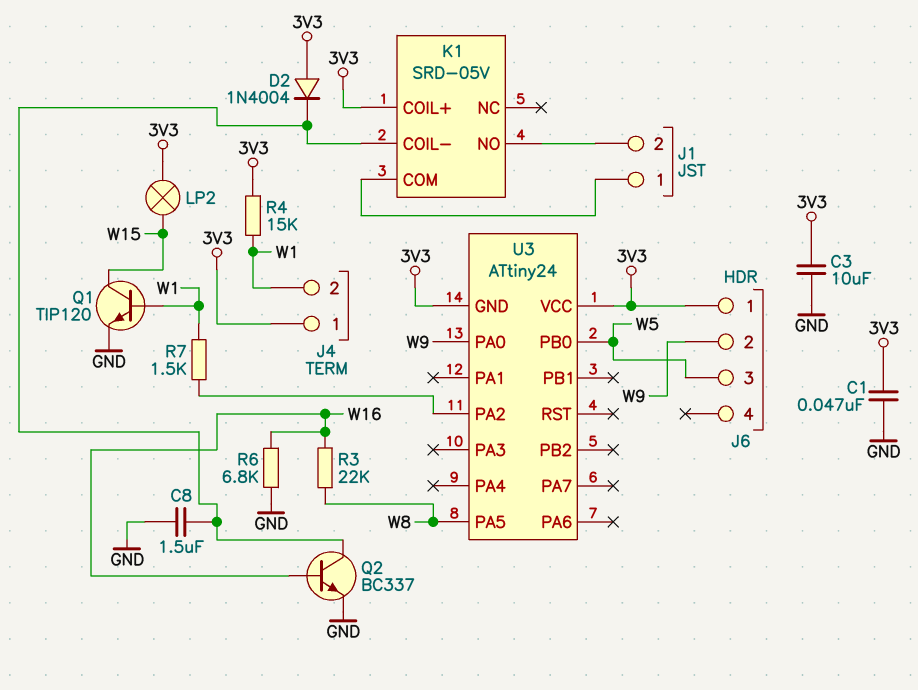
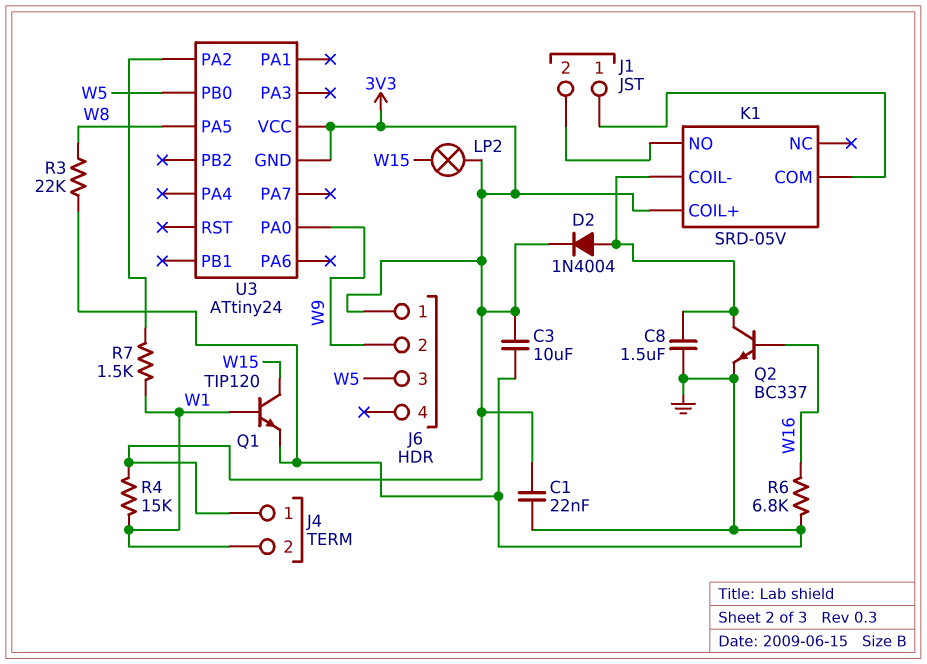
C1: 47nF (3V3, GND) -> 22nF (3V3, GND)
D2: diode 1N4004 (A 3V3, K K1/COIL-) -> diode 1N4004 (A K1/COIL-, K 3V3)
R3: 22k (W8, W16) -> 22k (GND, W8)

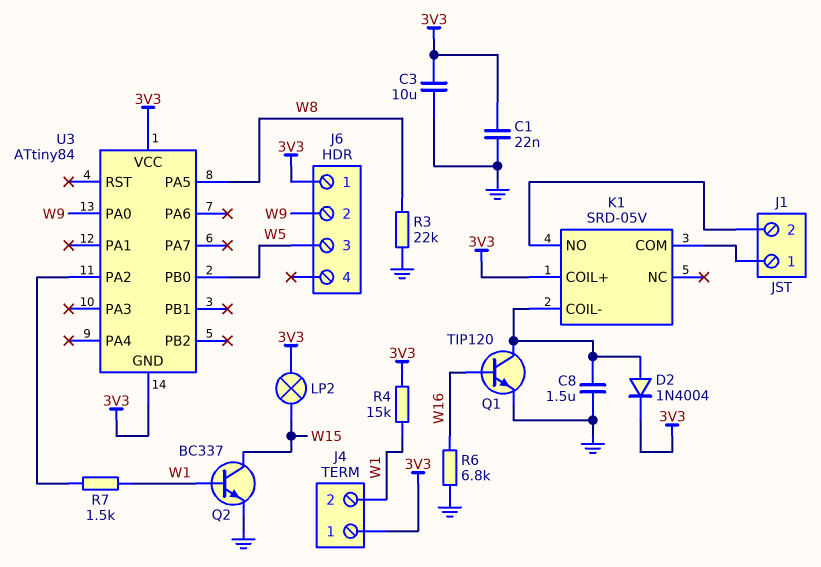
Q1: NPN TIP120 (B W1, C W15, E GND) -> NPN TIP120 (B W16, C K1/COIL-, E GND)
Q2: NPN BC337 (B W16, C K1/COIL-, E GND) -> NPN BC337 (B W1, C W15, E GND)
U3: ATtiny24 -> ATtiny84

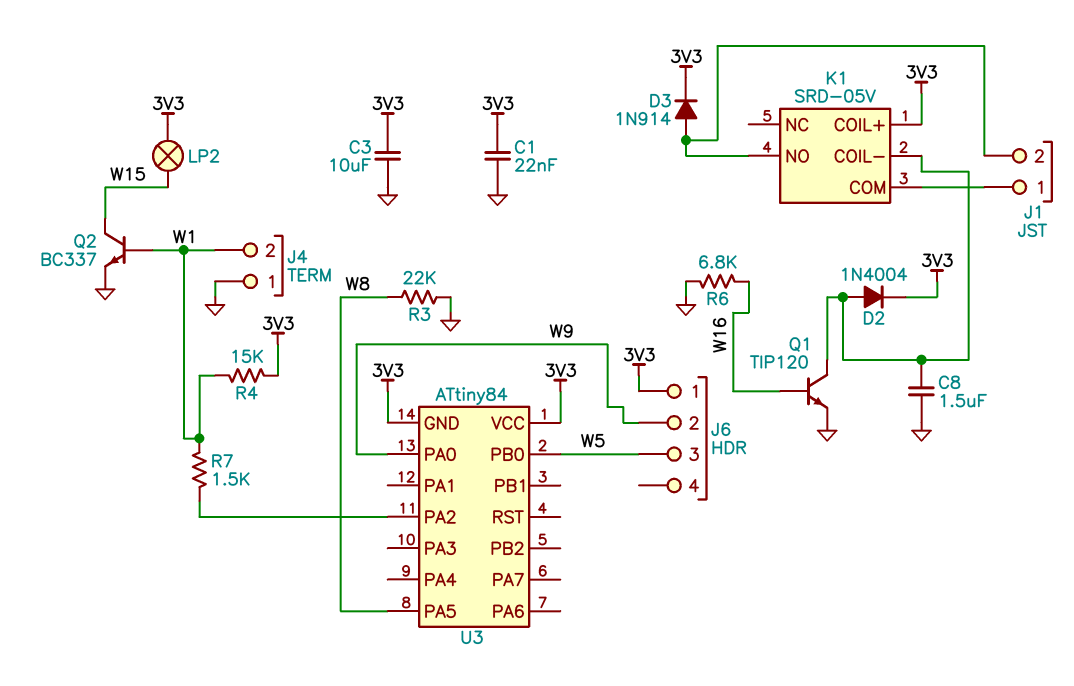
D3: none -> diode 1N914 (A J1/2, K 3V3)
J4 pin 1: 3V3 -> GND

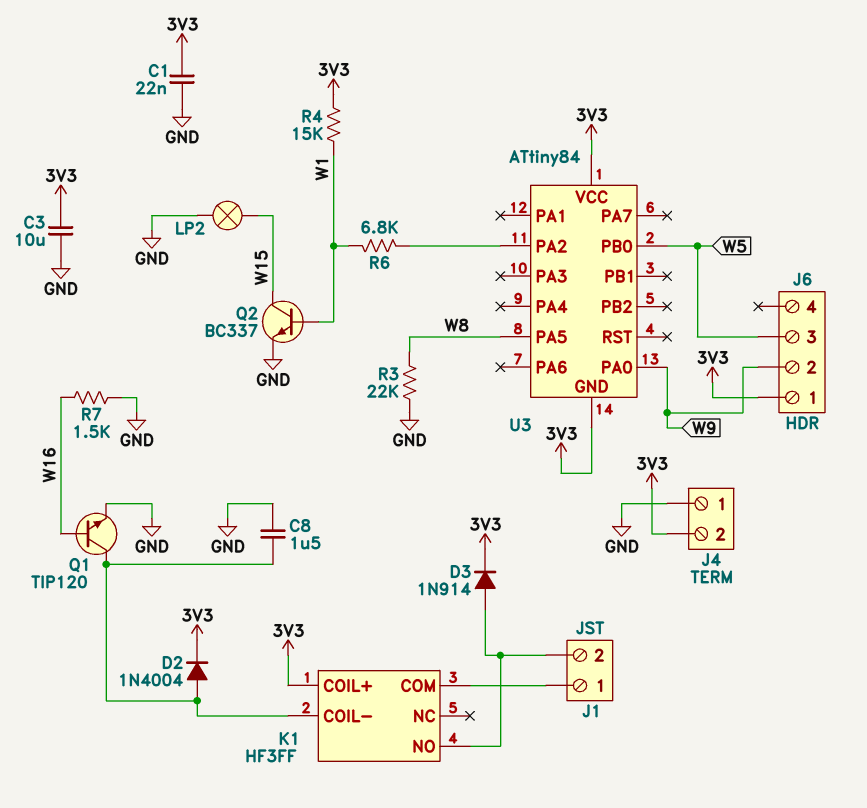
J4 pin 2: W1 -> 3V3
K1: SRD-05V -> HF3FF
LP2: lamp (3V3, W15) -> lamp (GND, W15)
R6: 6.8k (GND, W16) -> 6.8k (U3/PA2, W1)
R7: 1.5k (U3/PA2, W1) -> 1.5k (GND, W16)

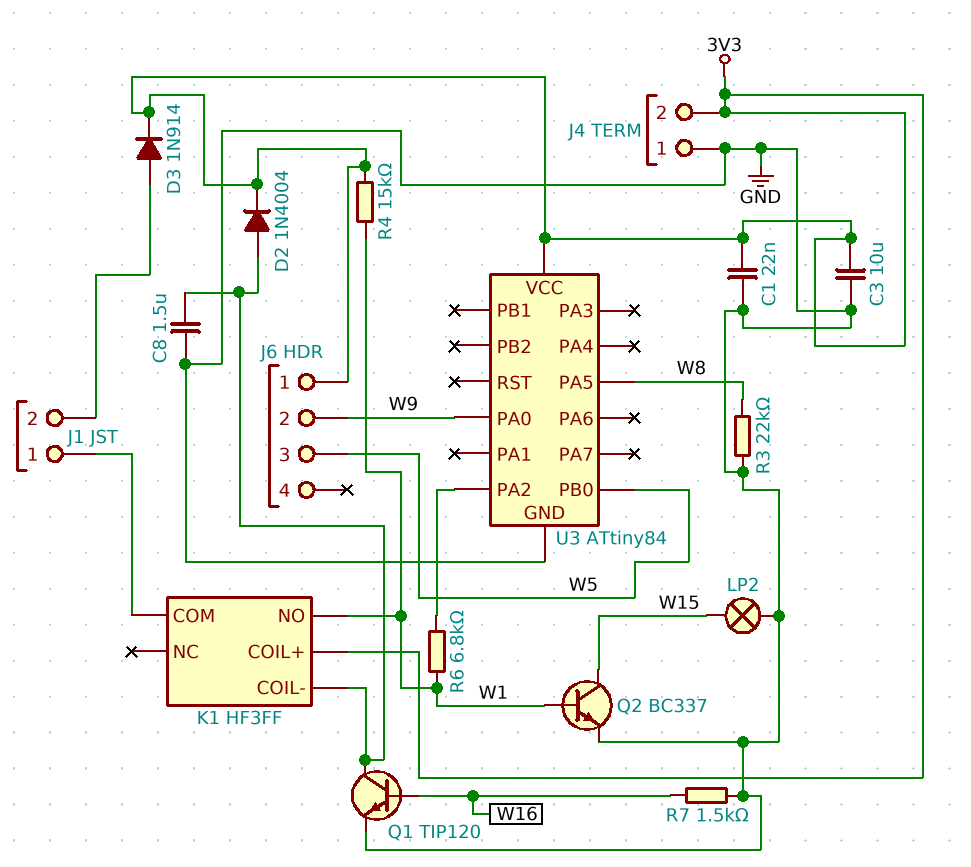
K1 pin NO: J1/2 -> W1
U3 pin GND: 3V3 -> GND

